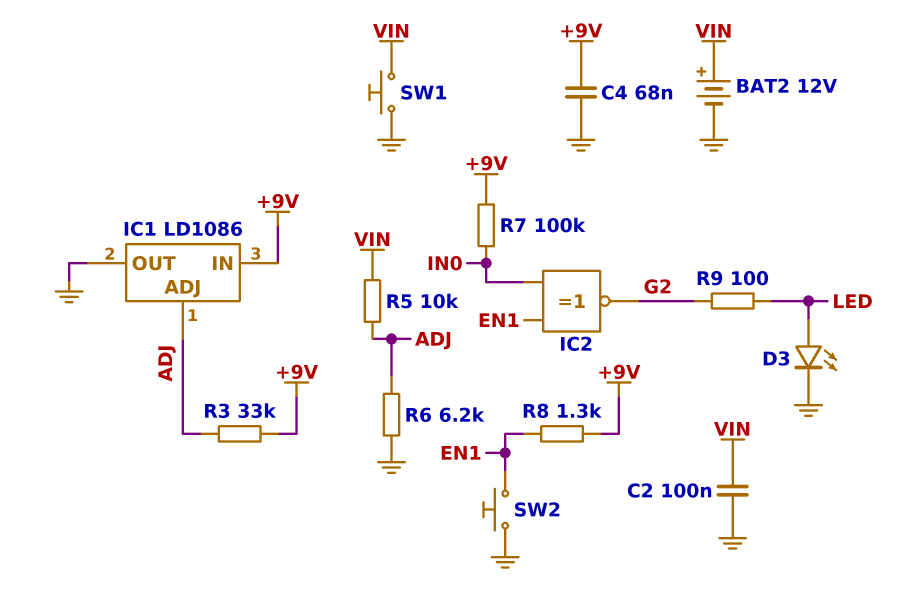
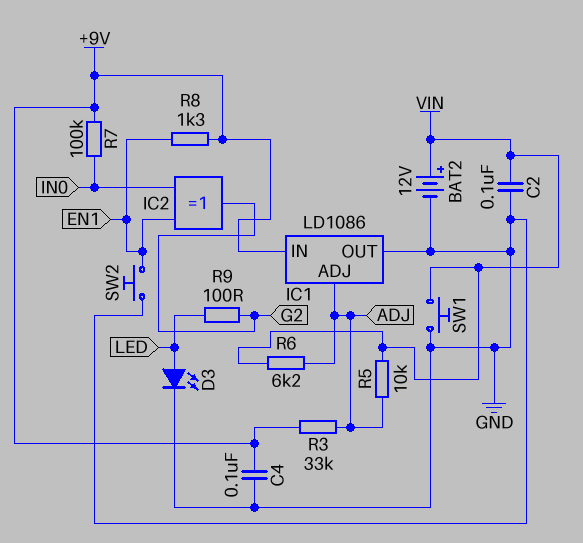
C4: 68nF (+9V, GND) -> 100nF (+9V, GND)
IC2: XNOR (in EN1, in IN0, out G2) -> XOR (in EN1, in IN0, out G2)
R6: 6.2k (ADJ, GND) -> 6.2k (ADJ, VIN)

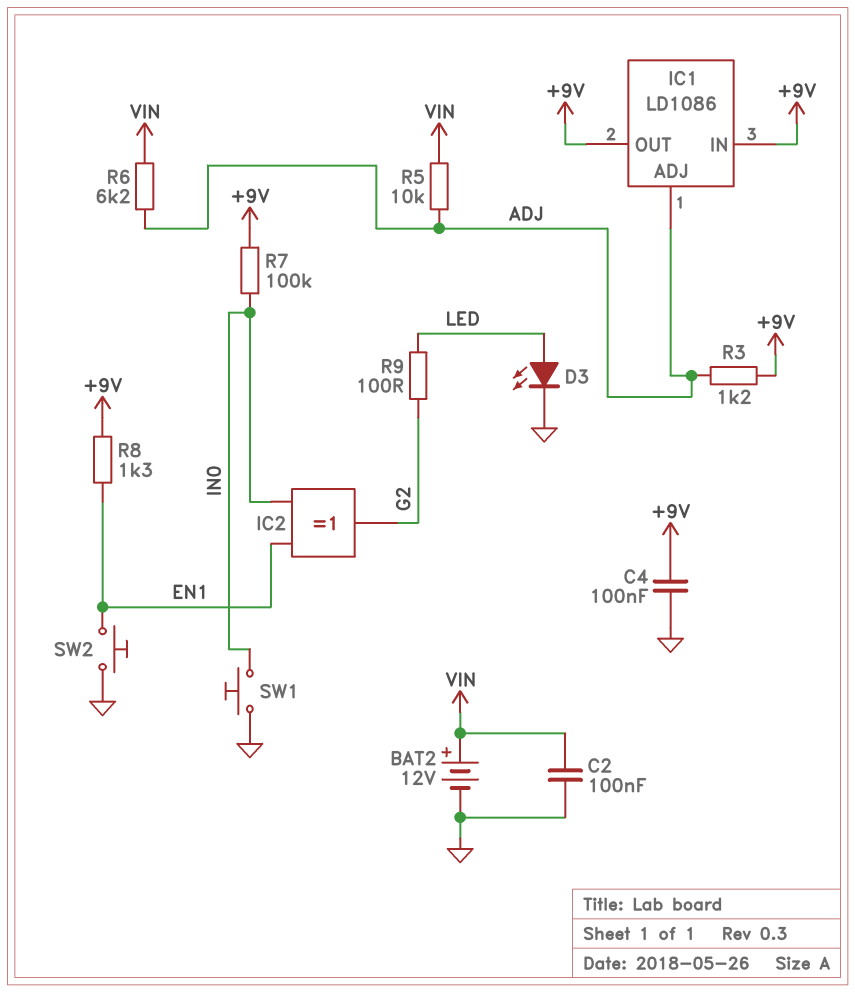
IC1 pin OUT: GND -> +9V
R3: 33k (+9V, ADJ) -> 1.2k (+9V, ADJ)
SW1: button (GND, VIN) -> button (GND, IN0)

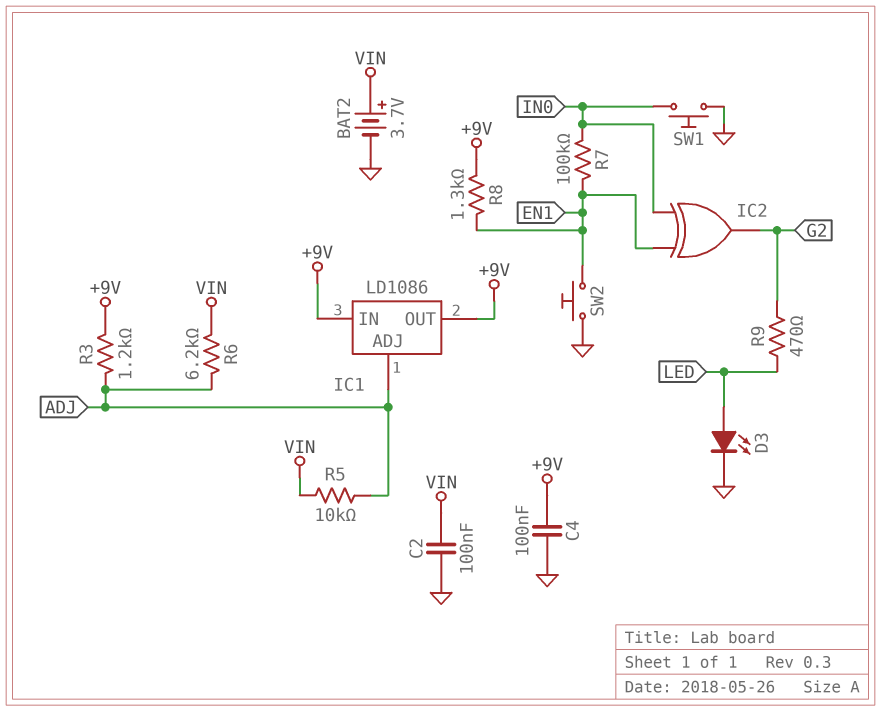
BAT2: 12V (plus VIN, minus GND) -> 3.7V (plus VIN, minus GND)
R7: 100k (+9V, IN0) -> 100k (EN1, IN0)
R9: 100 (G2, LED) -> 470 (G2, LED)

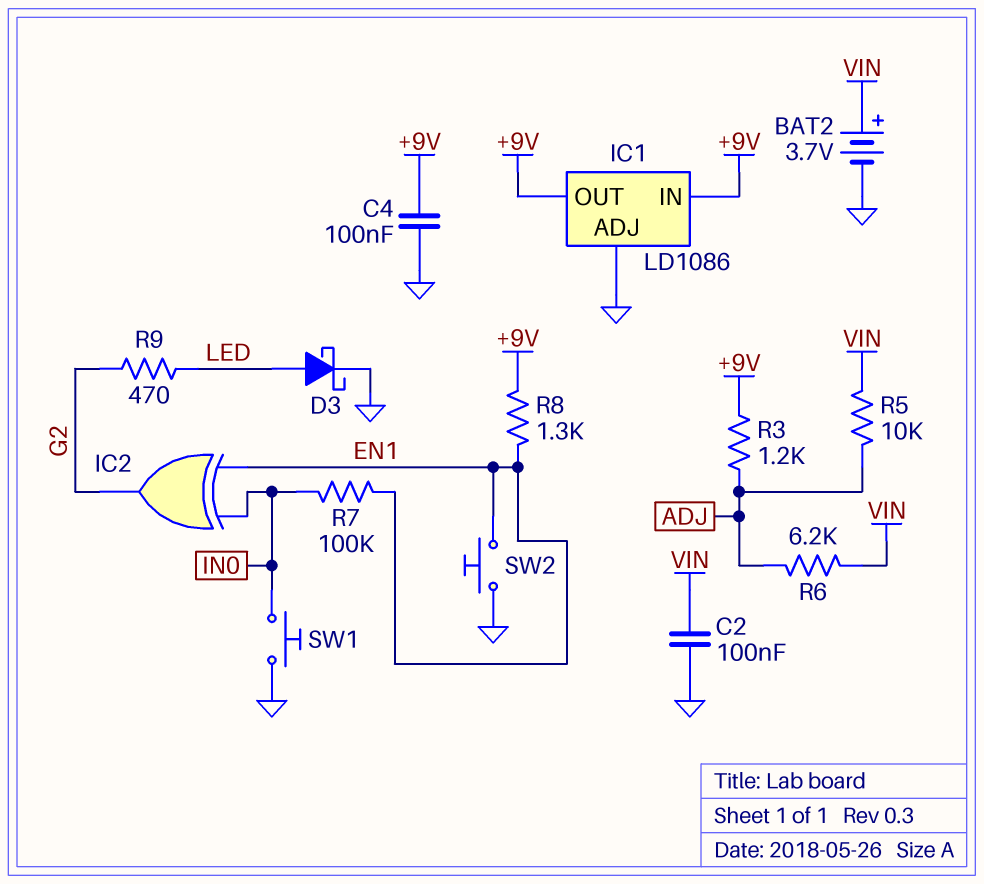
D3: LED (A LED, K GND) -> schottky (A LED, K GND)
IC1 pin ADJ: ADJ -> GND

